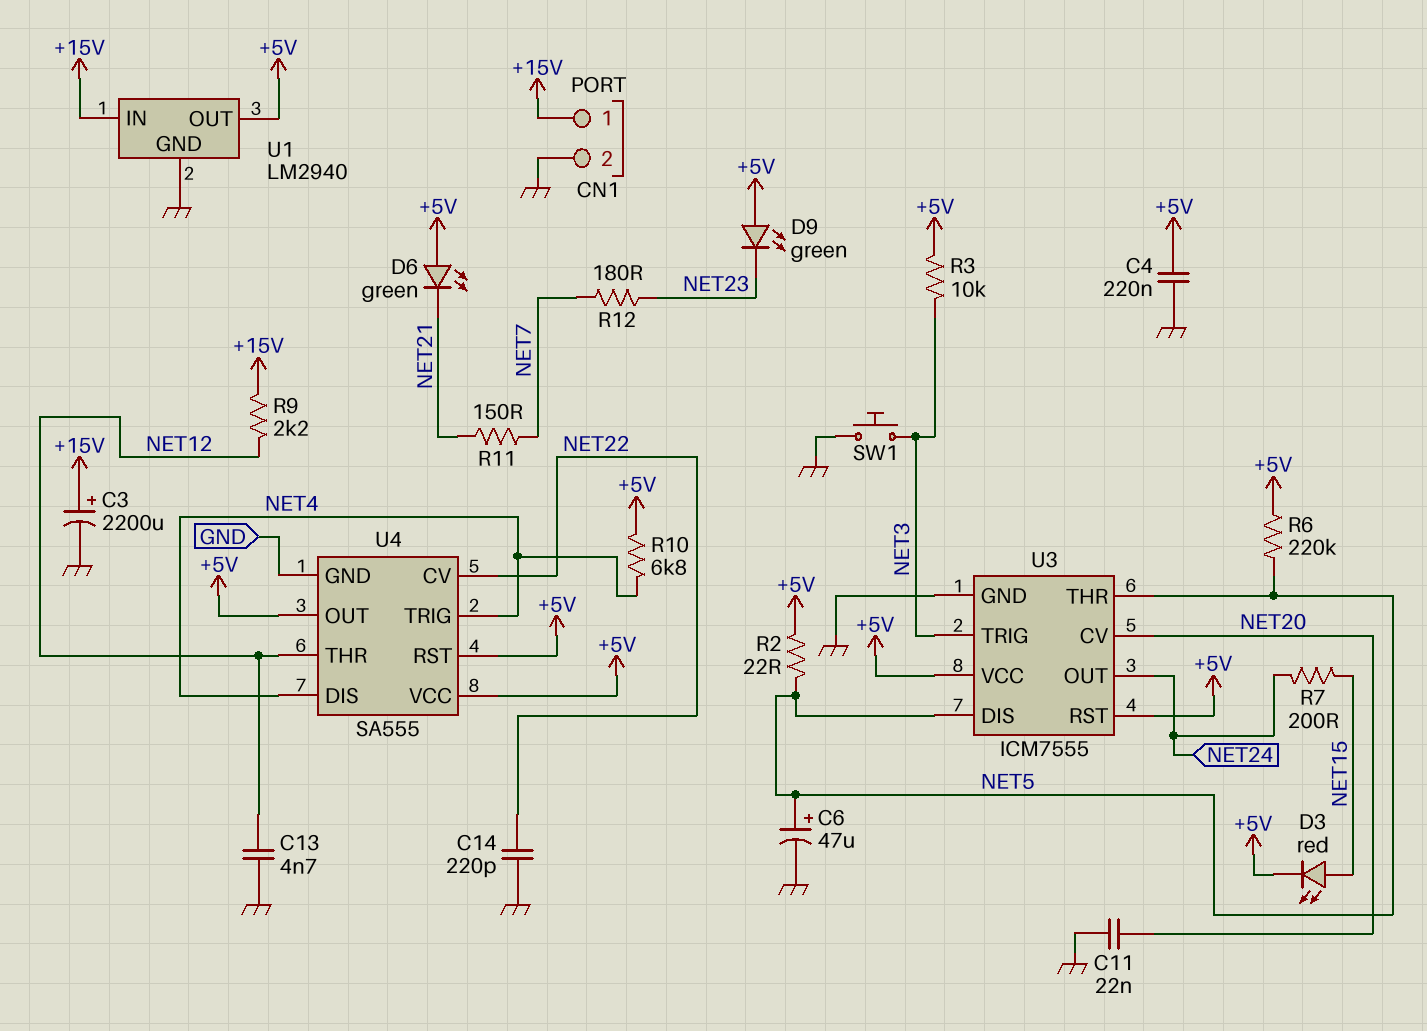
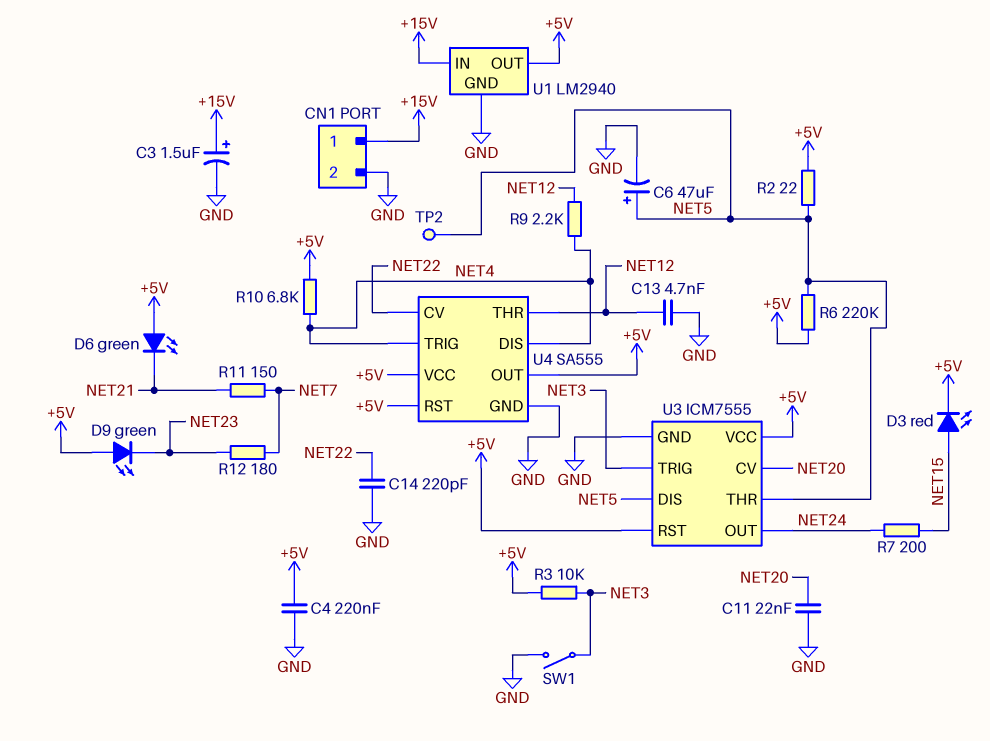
C3: 2200uF (plus +15V, minus GND) -> 1.5uF (plus +15V, minus GND)
R9: 2.2k (+15V, NET12) -> 2.2k (NET4, NET12)
SW1: button (GND, NET3) -> switch (GND, NET3)
TP2: none -> test point (NET5)

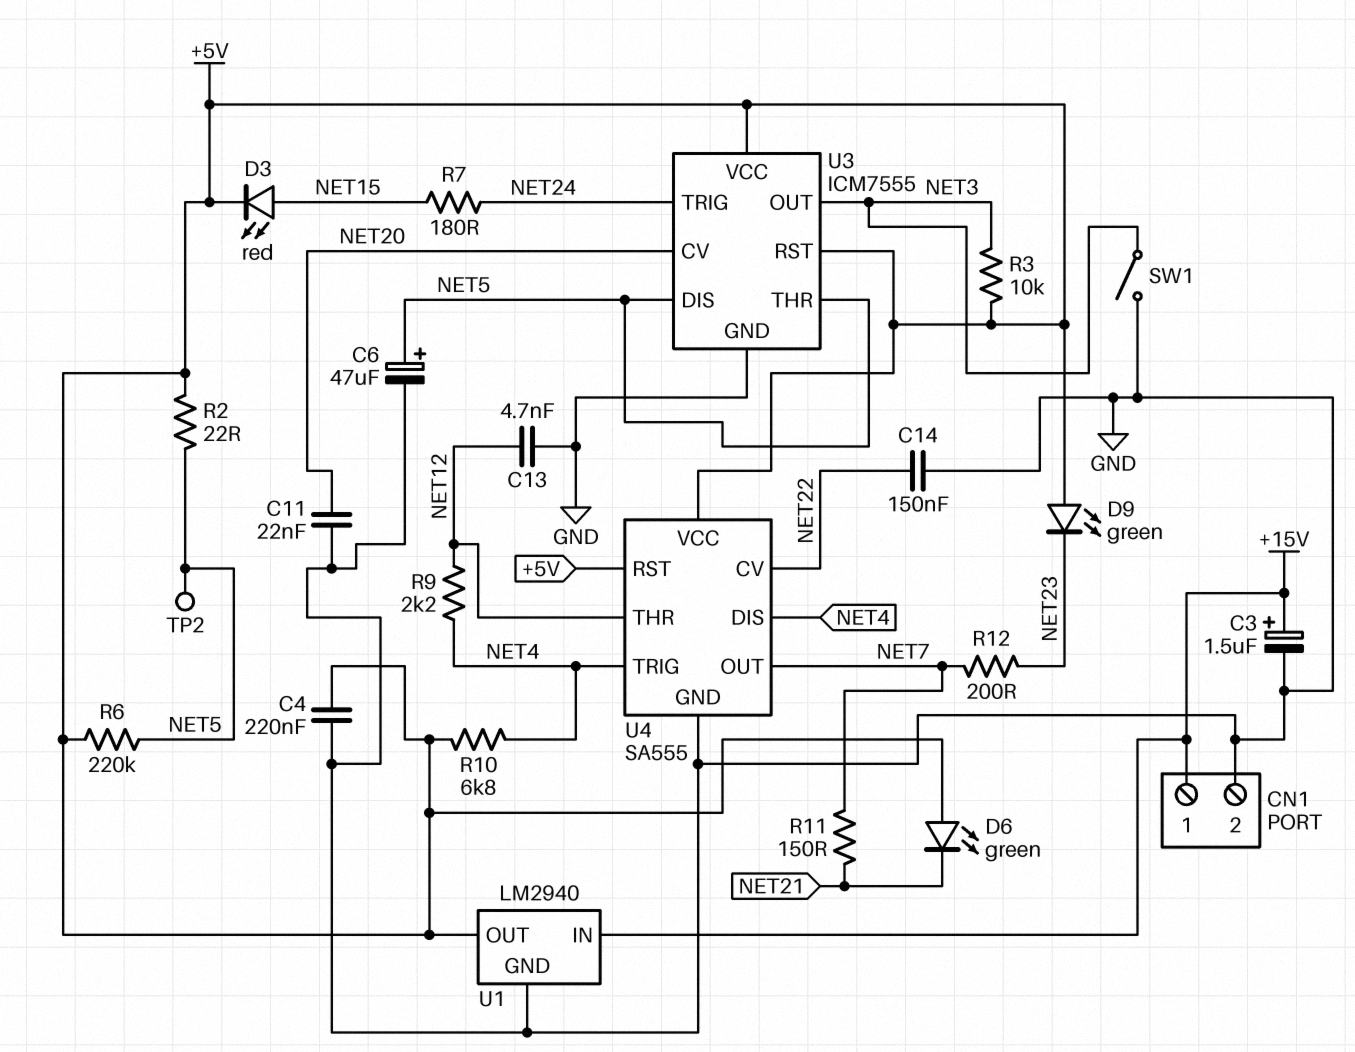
C14: 220pF (GND, NET22) -> 150nF (GND, NET22)
R7: 200 (NET15, NET24) -> 180 (NET15, NET24)
R12: 180 (NET7, NET23) -> 200 (NET7, NET23)
U3 pin OUT: NET24 -> NET3
U3 pin TRIG: NET3 -> NET24
U4 pin OUT: +5V -> NET7

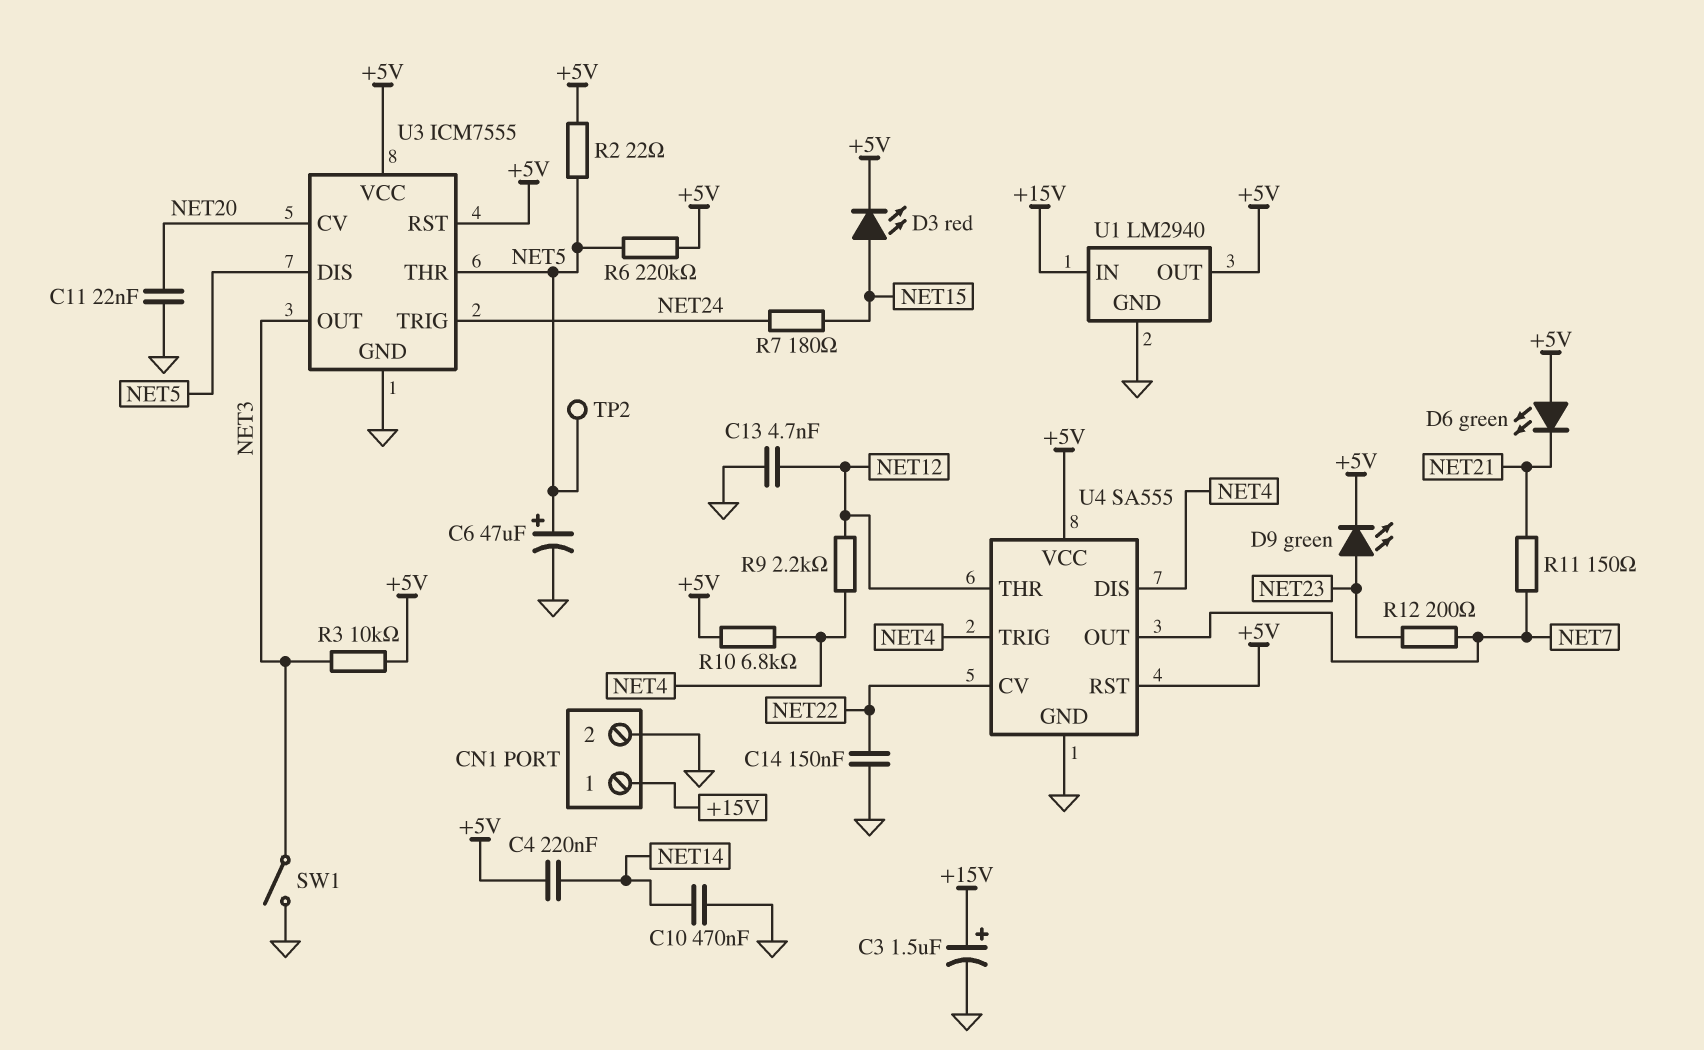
C4: 220nF (+5V, GND) -> 220nF (+5V, NET14)
C10: none -> 470nF (GND, NET14)
D9: LED green (A +5V, K NET23) -> LED green (A NET23, K +5V)

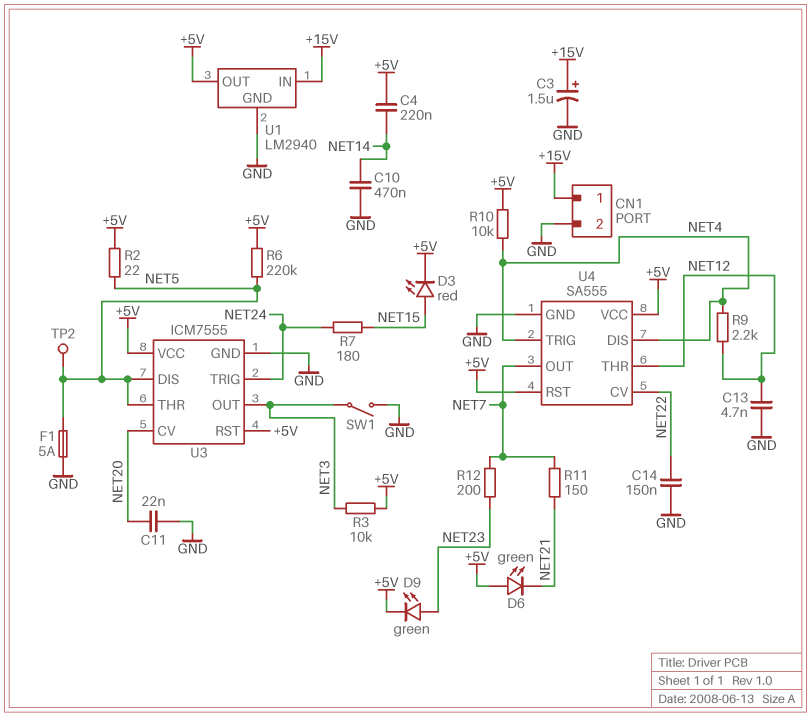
C6: 47uF (plus NET5, minus GND) -> none
F1: none -> 5A (GND, NET5)
R10: 6.8k (+5V, NET4) -> 10k (+5V, NET4)

